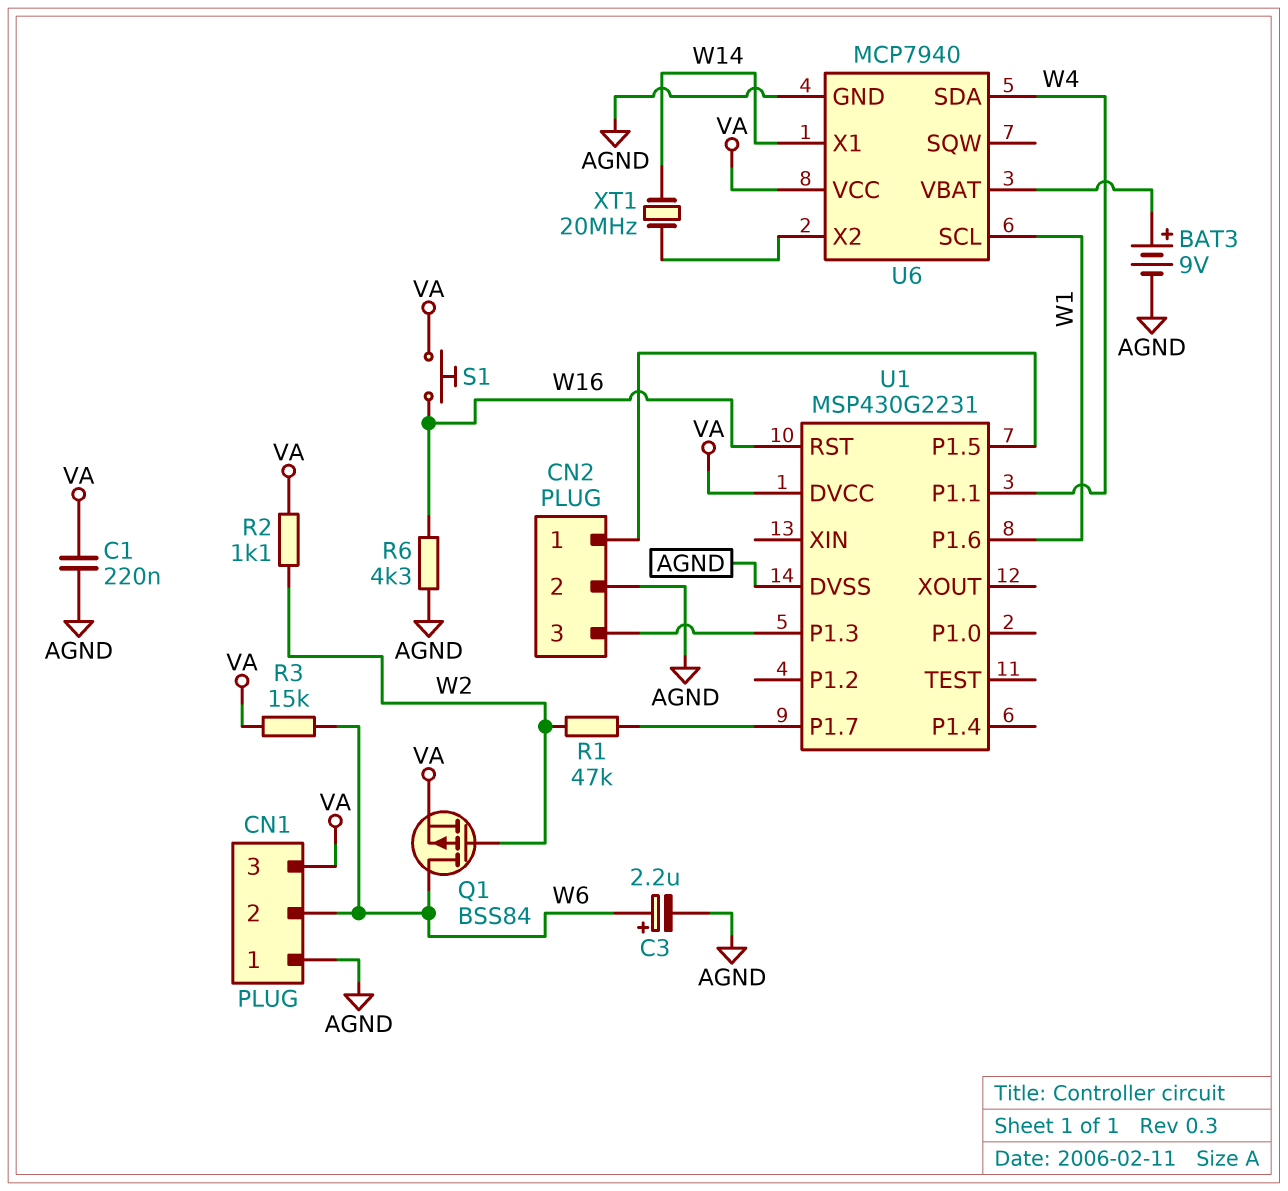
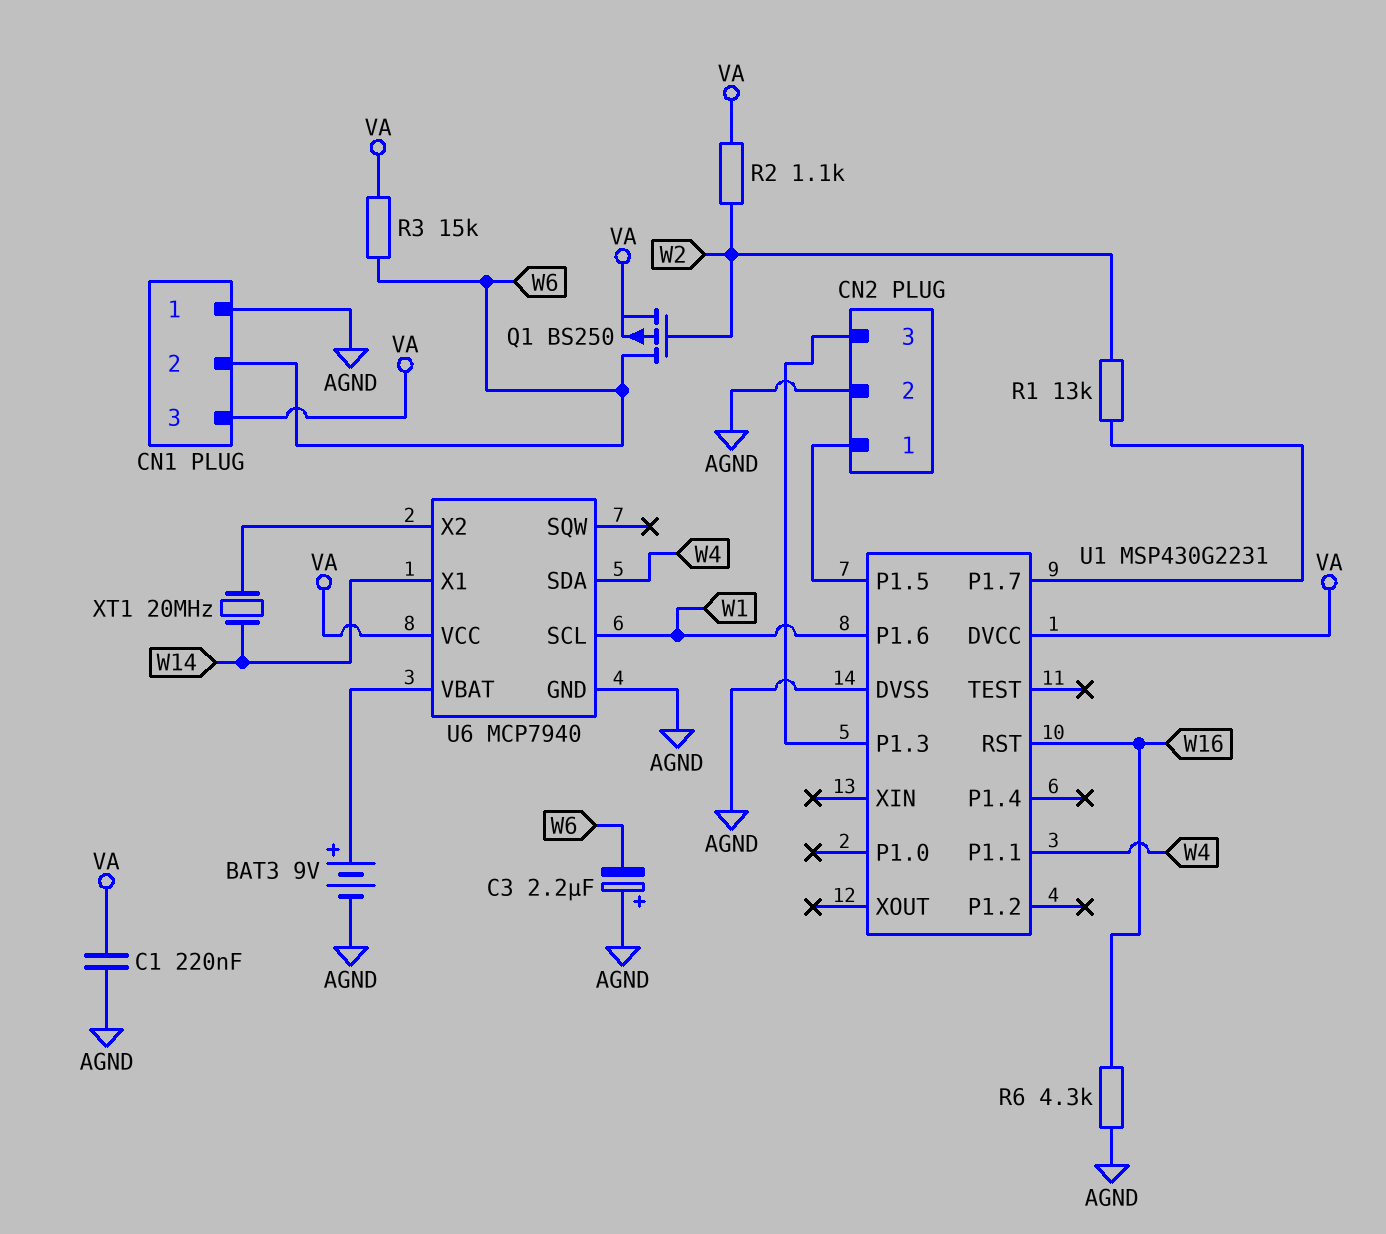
C3: 2.2uF (plus W6, minus AGND) -> 2.2uF (plus AGND, minus W6)
Q1: PMOS BSS84 (G W2, D W6, S VA) -> PMOS BS250 (G W2, D W6, S VA)
R1: 47k (U1/P1.7, W2) -> 13k (U1/P1.7, W2)
S1: button (VA, W16) -> none

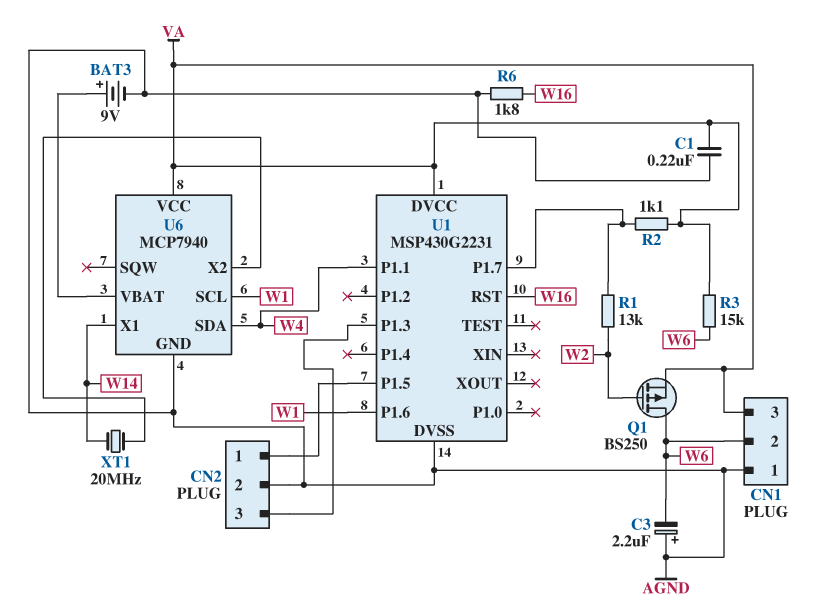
R2: 1.1k (VA, W2) -> 1.1k (U1/P1.7, VA)
R6: 4.3k (AGND, W16) -> 1.8k (AGND, W16)

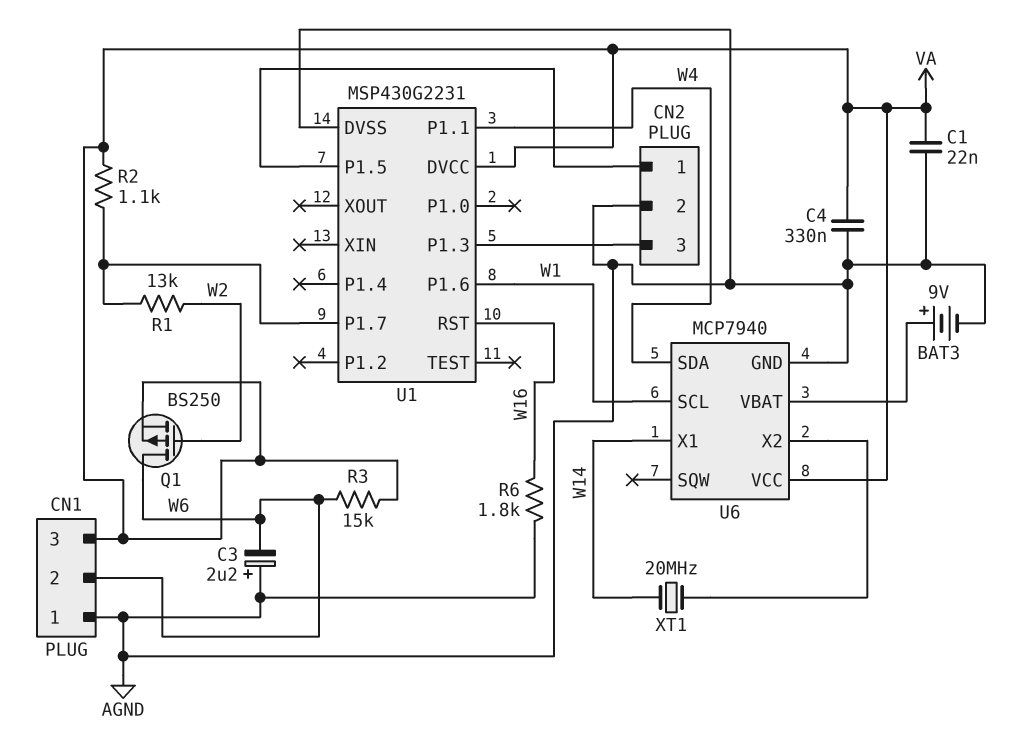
C1: 220nF (AGND, VA) -> 22nF (AGND, VA)
C4: none -> 330nF (AGND, VA)

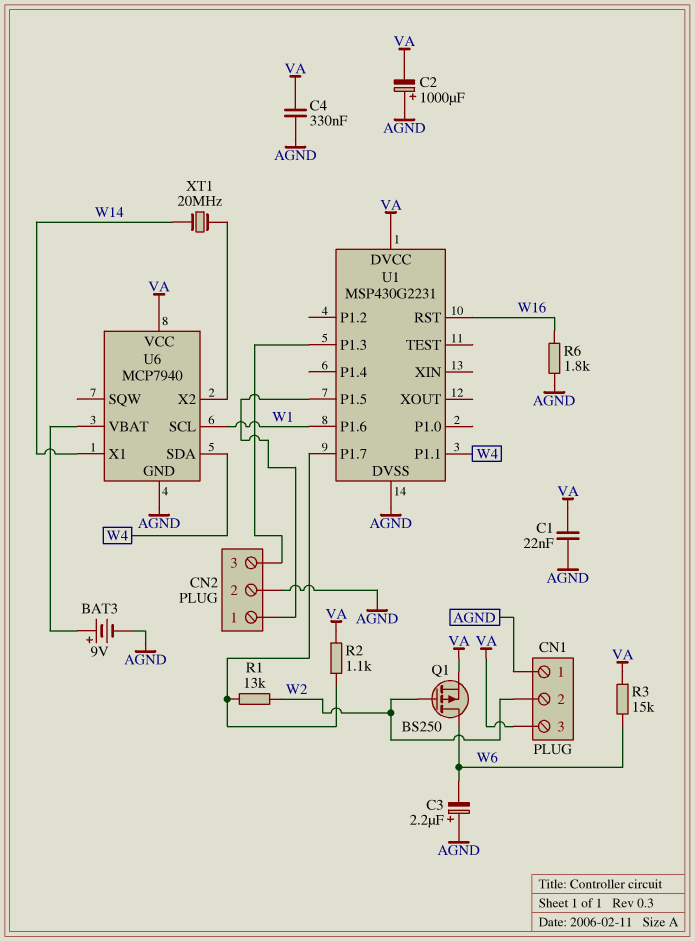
C2: none -> 1000uF (plus AGND, minus VA)
CN1 pin 2: W6 -> W2

